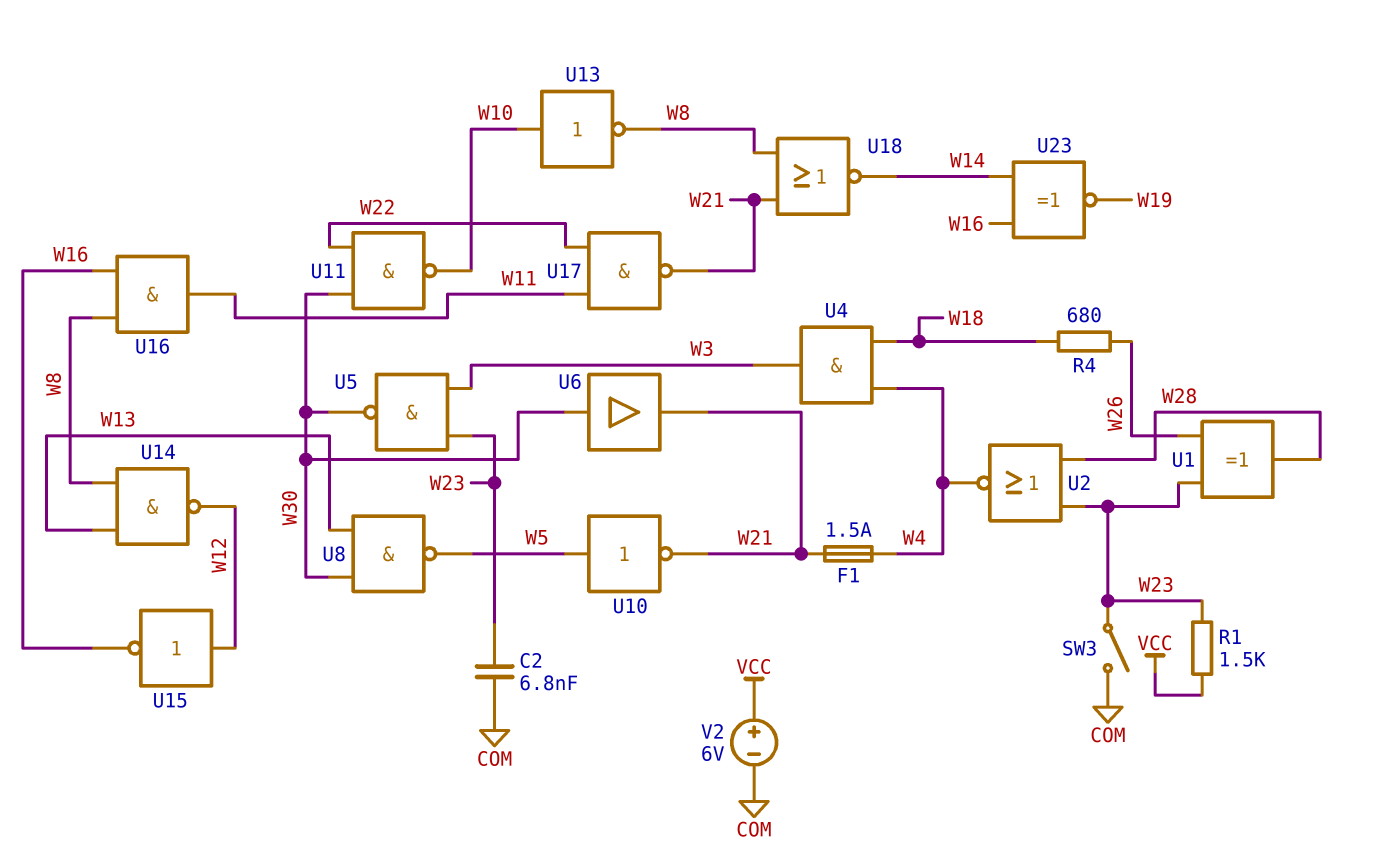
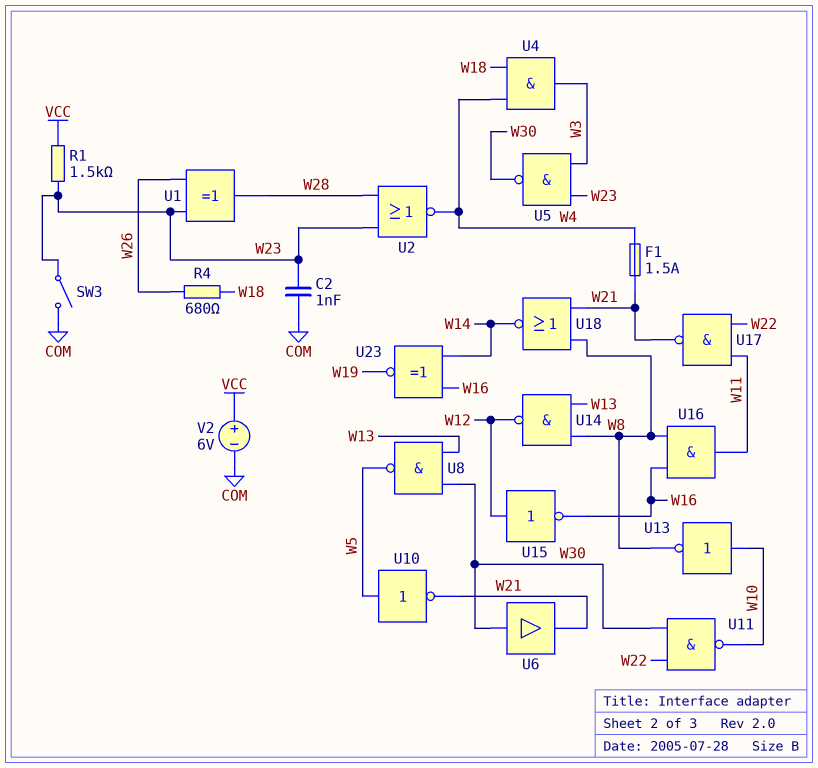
C2: 6.8nF (COM, W23) -> 1nF (COM, W23)

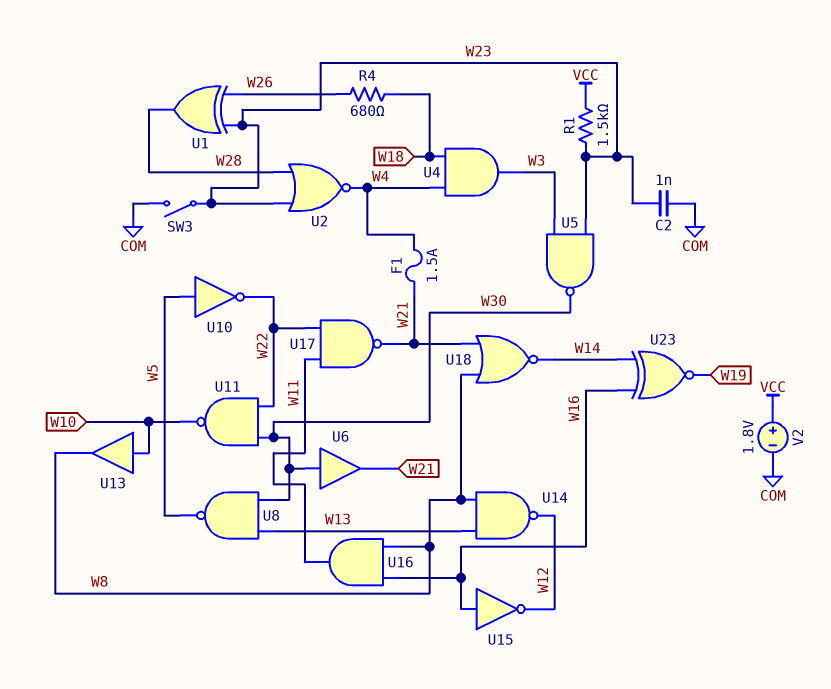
U10: NOT (in W5, out W21) -> NOT (in W5, out W22)
U13: NOT (in W10, out W8) -> buffer (in W10, out W8)
U15: NOT (in W12, out W16) -> NOT (in W16, out W12)
V2: 6V (plus VCC, minus COM) -> 1.8V (plus VCC, minus COM)

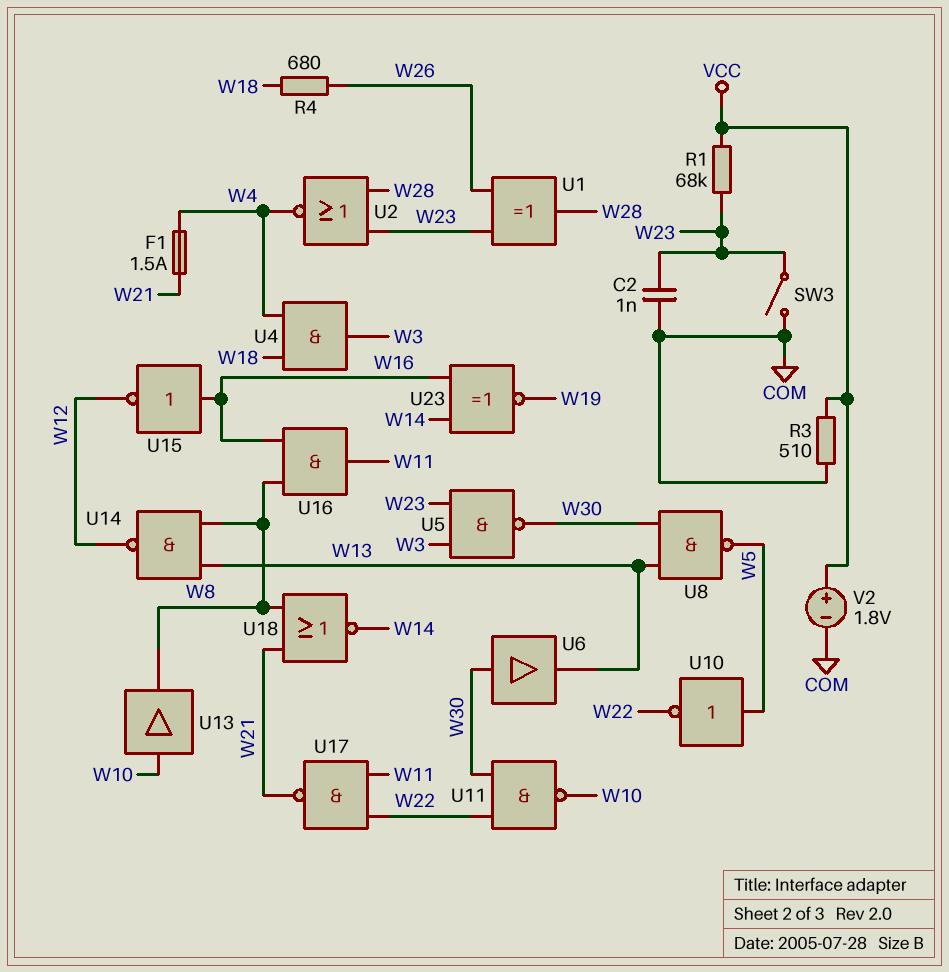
R1: 1.5k (VCC, W23) -> 68k (VCC, W23)
R3: none -> 510 (COM, VCC)
U6: buffer (in W30, out W21) -> buffer (in W30, out W13)

